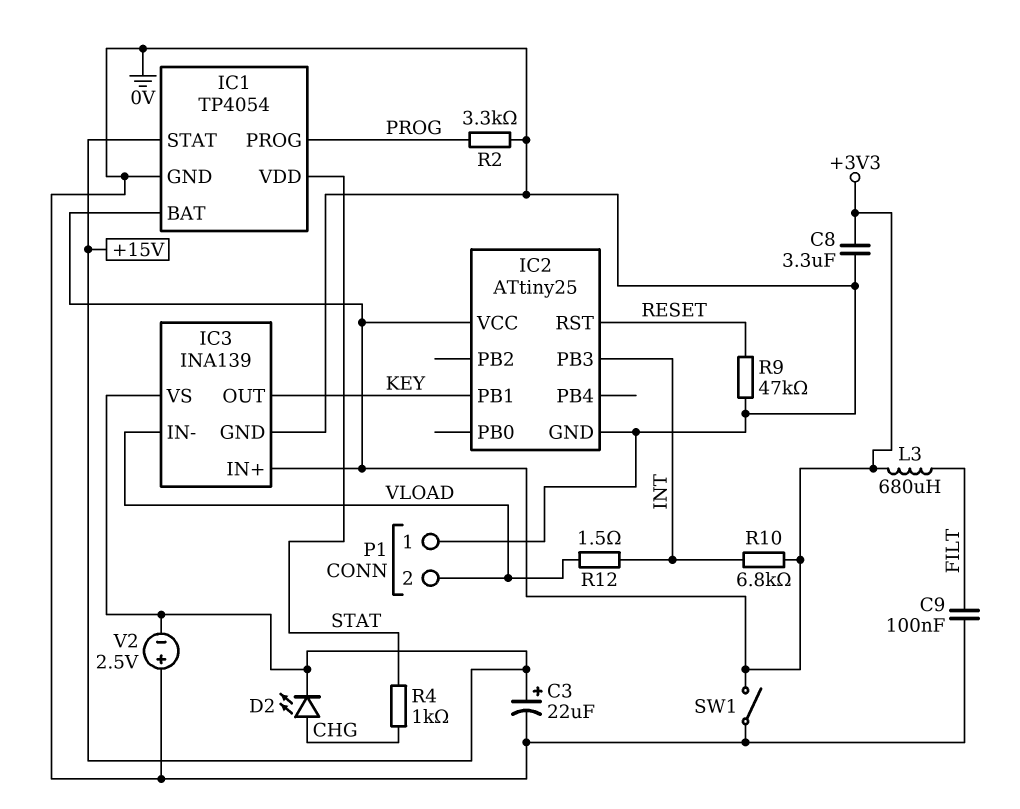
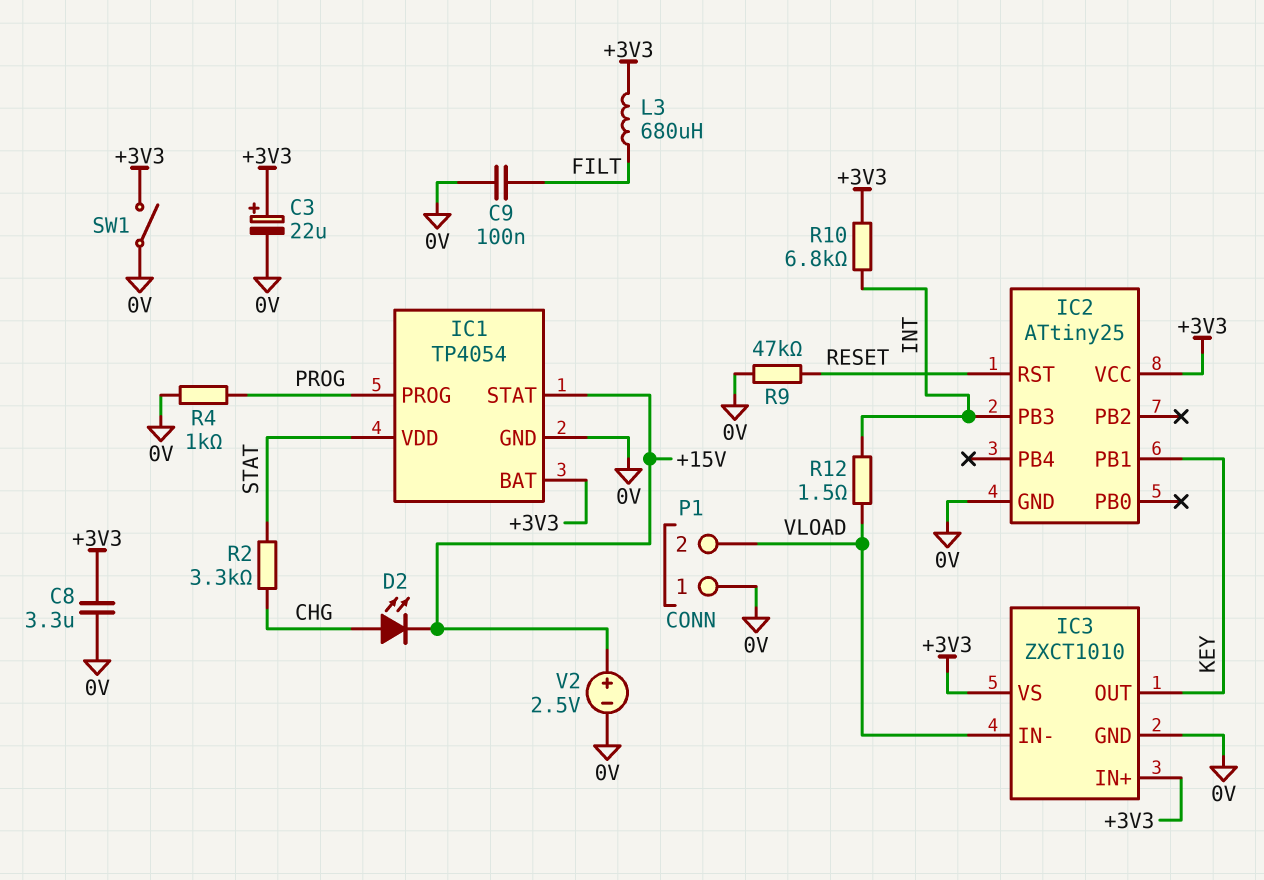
C3: 22uF (plus +15V, minus 0V) -> 22uF (plus +3V3, minus 0V)
IC3: INA139 -> ZXCT1010
IC3 pin VS: +15V -> +3V3
R2: 3.3k (0V, PROG) -> 3.3k (CHG, STAT)
R4: 1k (CHG, STAT) -> 1k (0V, PROG)
V2: 2.5V (plus 0V, minus +15V) -> 2.5V (plus +15V, minus 0V)

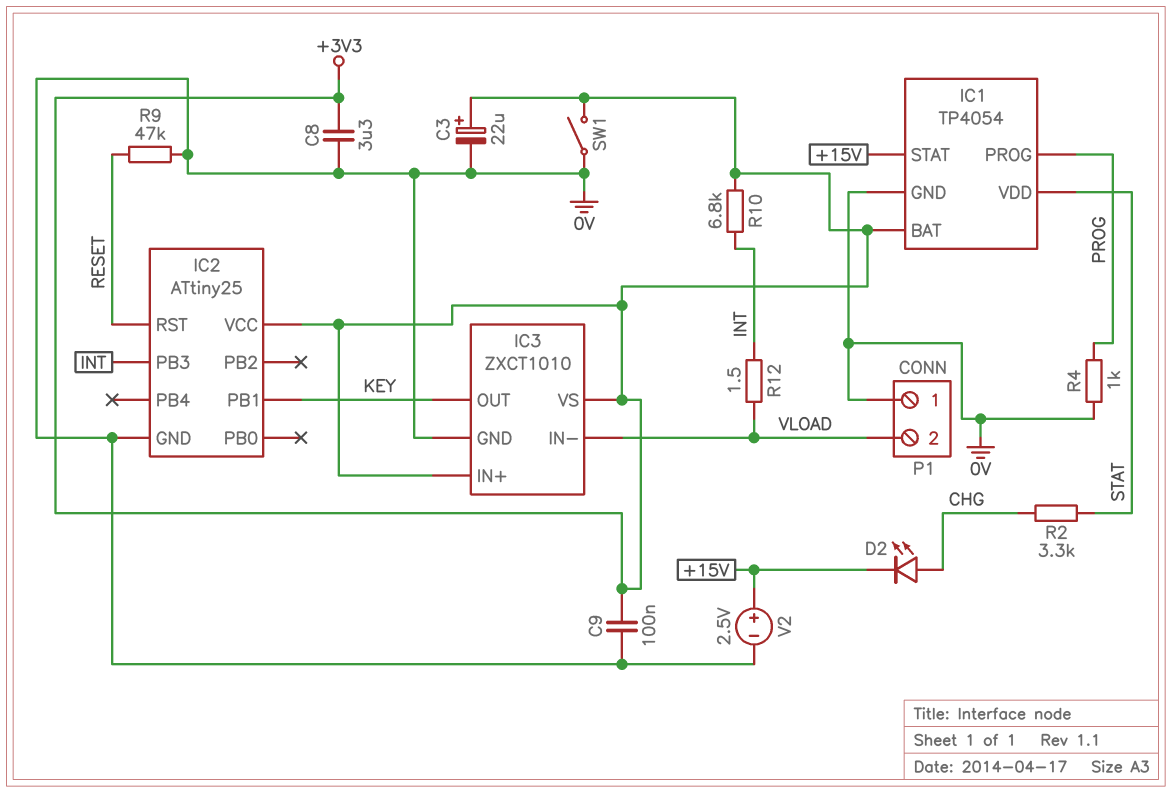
C9: 100nF (0V, FILT) -> 100nF (+3V3, 0V)
L3: 680uH (+3V3, FILT) -> none

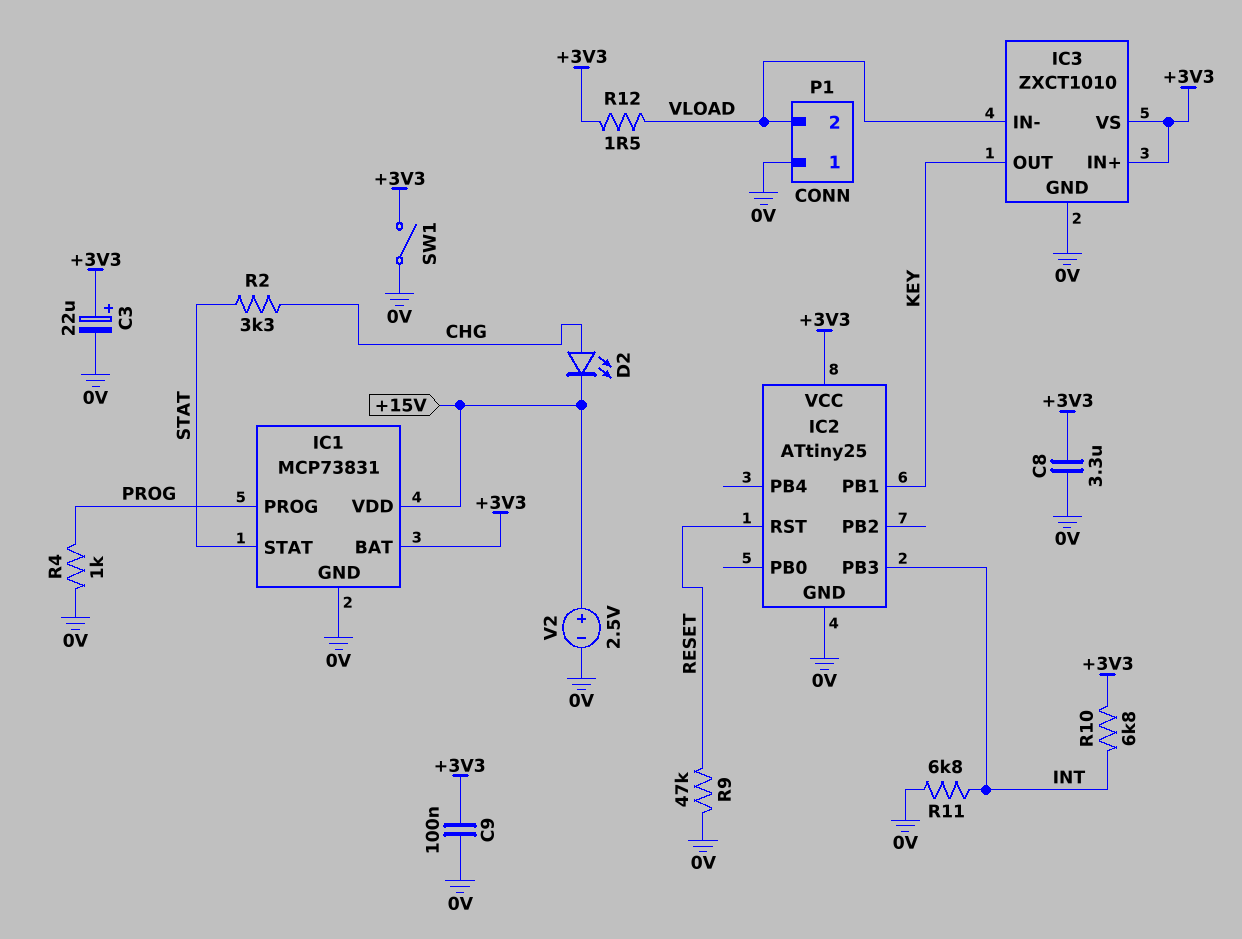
IC1: TP4054 -> MCP73831
IC1 pin STAT: +15V -> STAT
IC1 pin VDD: STAT -> +15V
R11: none -> 6.8k (0V, INT)
R12: 1.5 (INT, VLOAD) -> 1.5 (+3V3, VLOAD)

